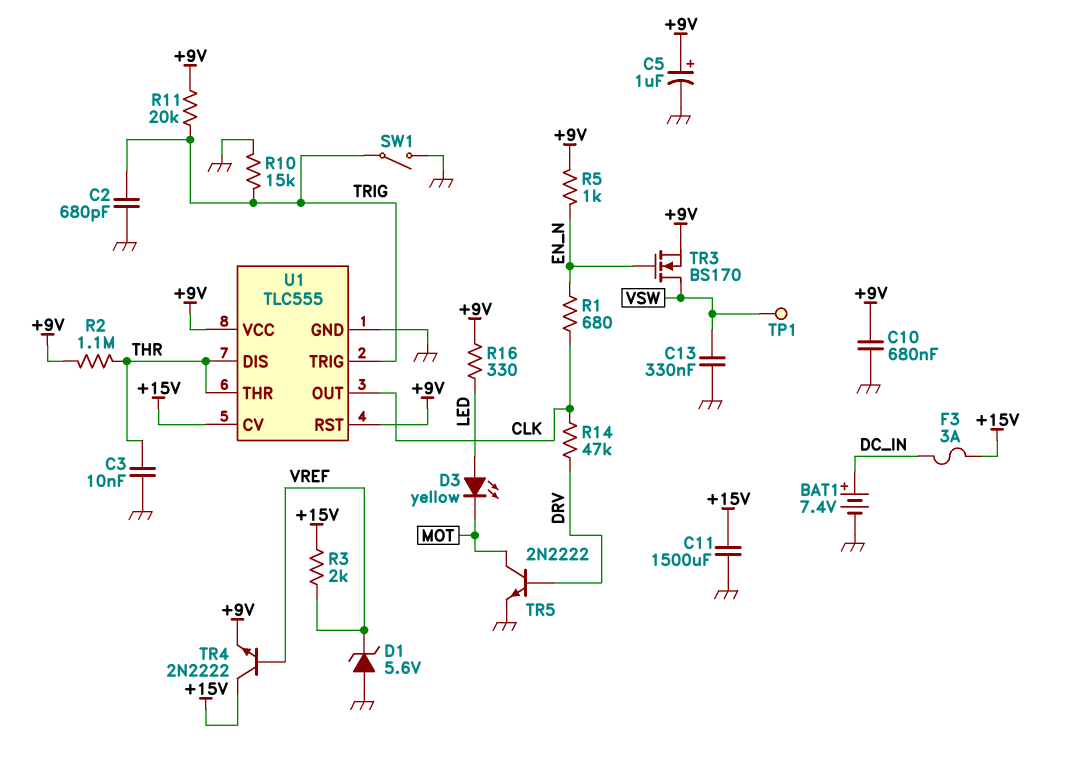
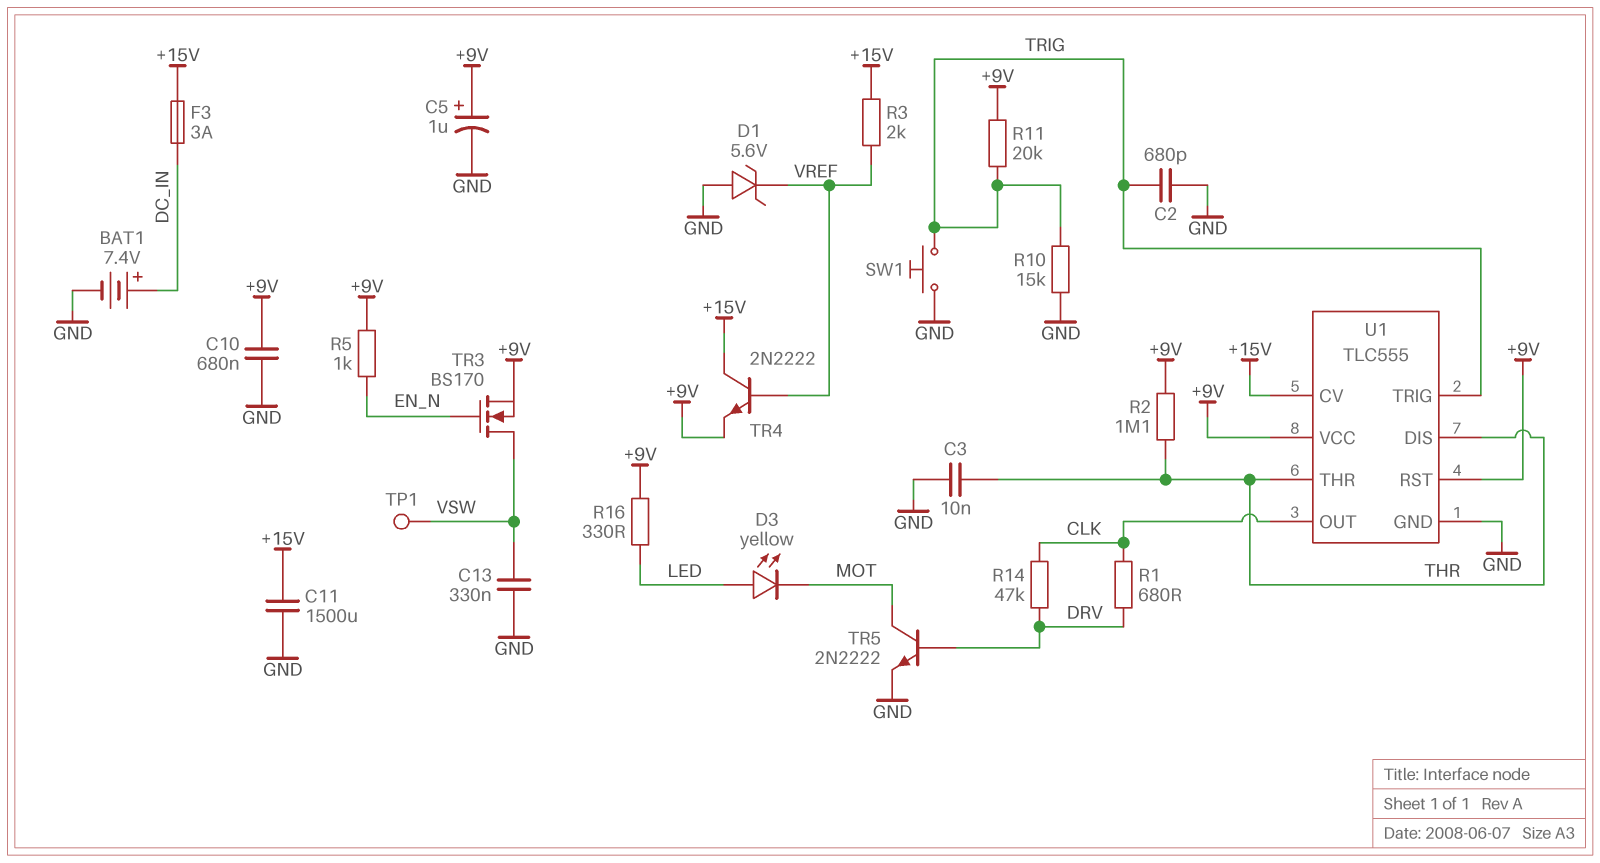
R1: 680 (CLK, EN_N) -> 680 (CLK, DRV)
SW1: switch (GND, TRIG) -> button (GND, TRIG)

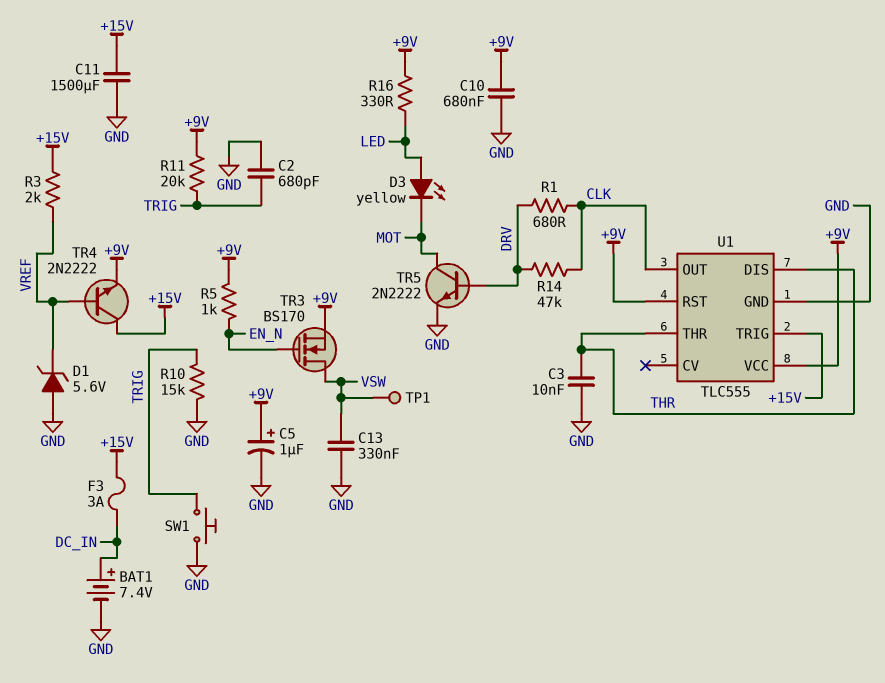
R2: 1.1M (+9V, THR) -> none
U1 pin CV: +15V -> none
U1 pin TRIG: TRIG -> +15V

